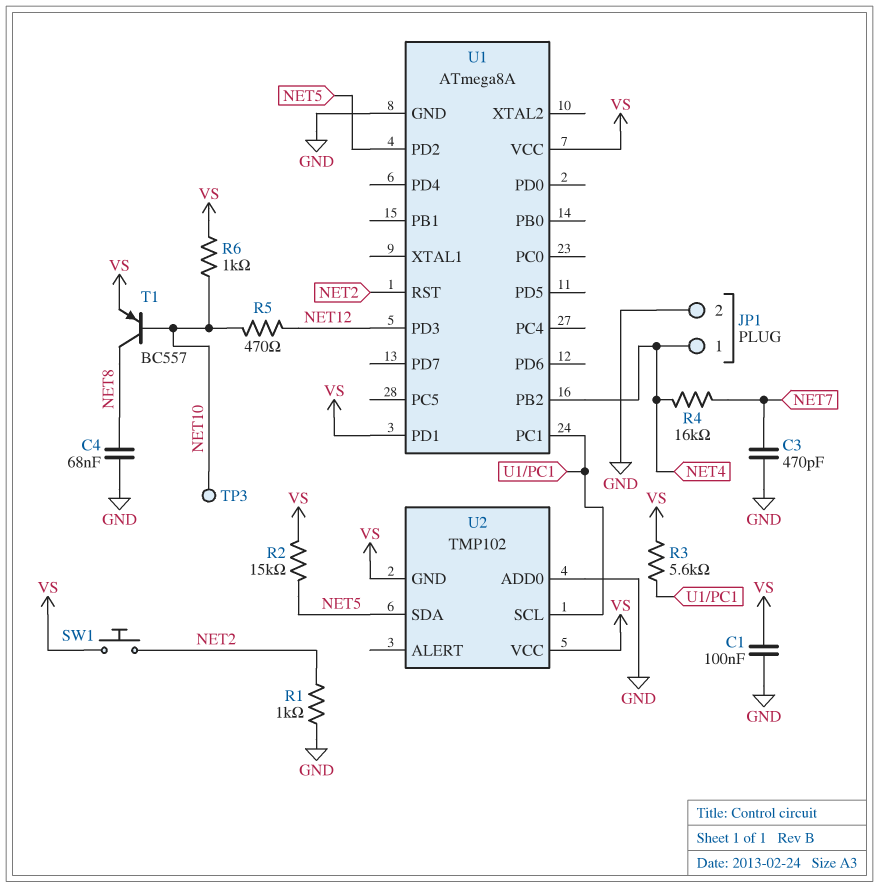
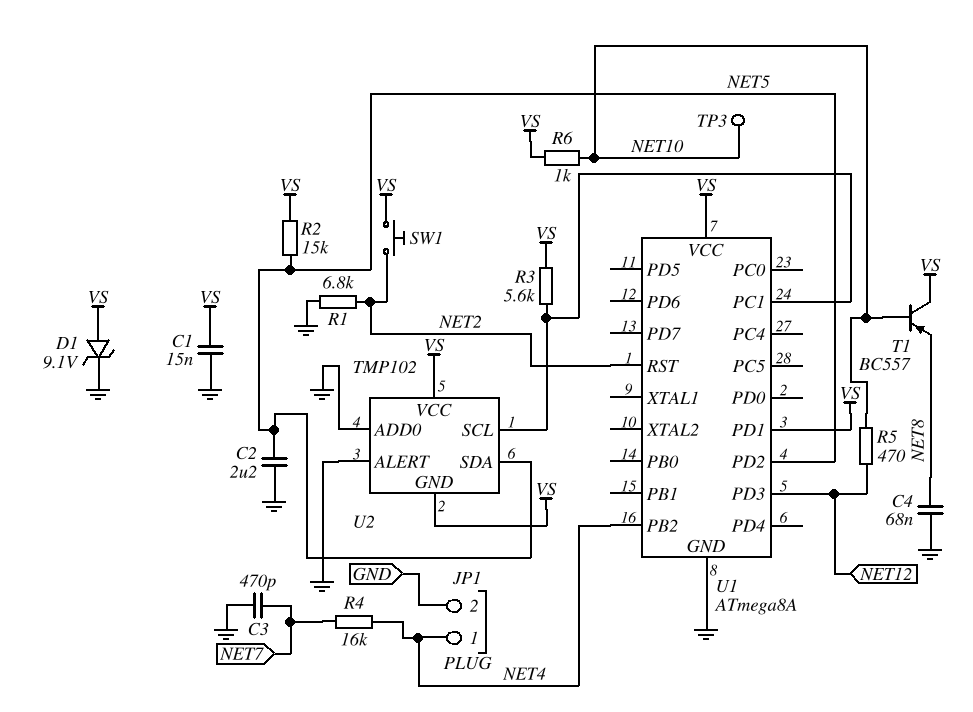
C1: 100nF (GND, VS) -> 15nF (GND, VS)
C2: none -> 2.2uF (GND, NET5)
D1: none -> zener 9.1V (A VS, K GND)
R1: 1k (GND, NET2) -> 6.8k (GND, NET2)
T1: PNP BC557 (B NET10, C NET8, E VS) -> PNP BC557 (B NET10, C VS, E NET8)
U2 pin ALERT: none -> GND

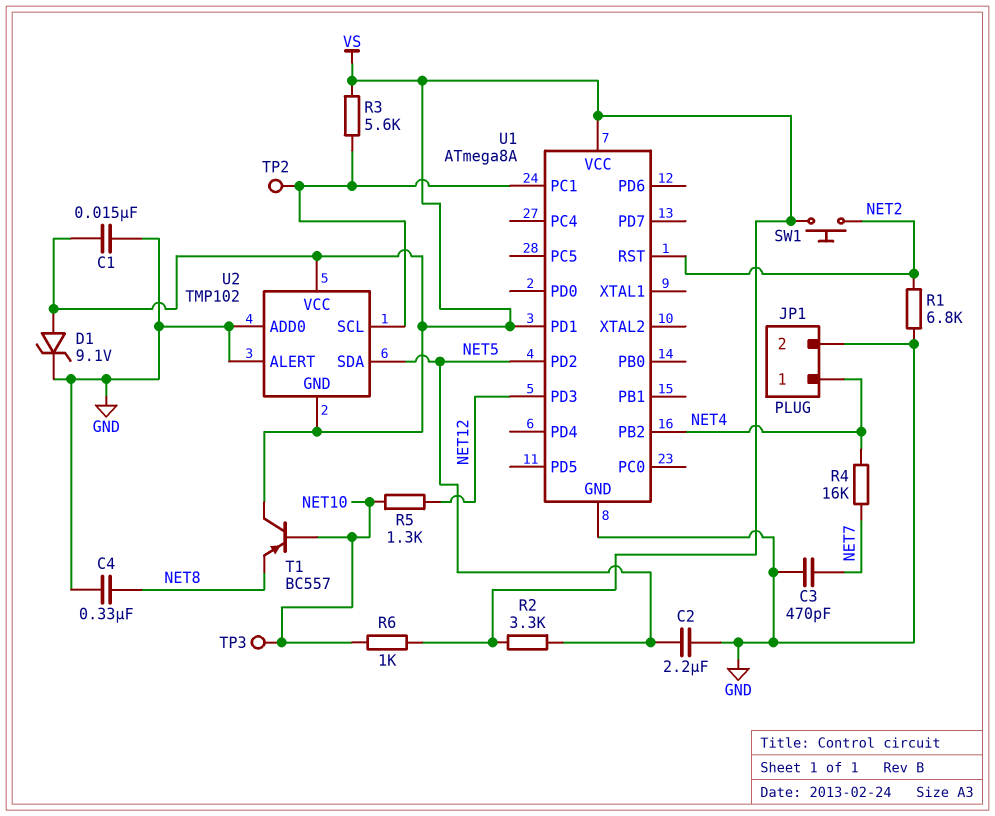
C4: 68nF (GND, NET8) -> 330nF (GND, NET8)
R2: 15k (NET5, VS) -> 3.3k (NET5, VS)
R5: 470 (NET10, NET12) -> 1.3k (NET10, NET12)
TP2: none -> test point (U1/PC1)

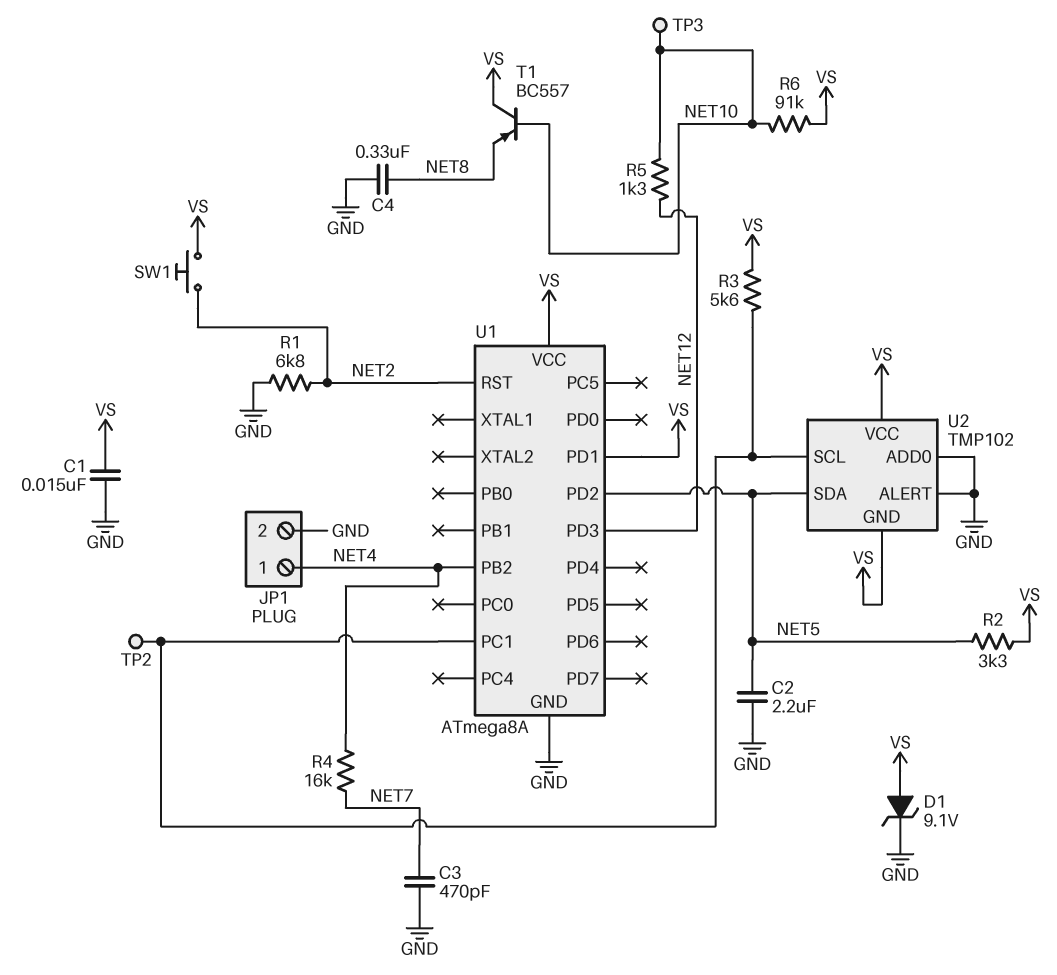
R6: 1k (NET10, VS) -> 91k (NET10, VS)

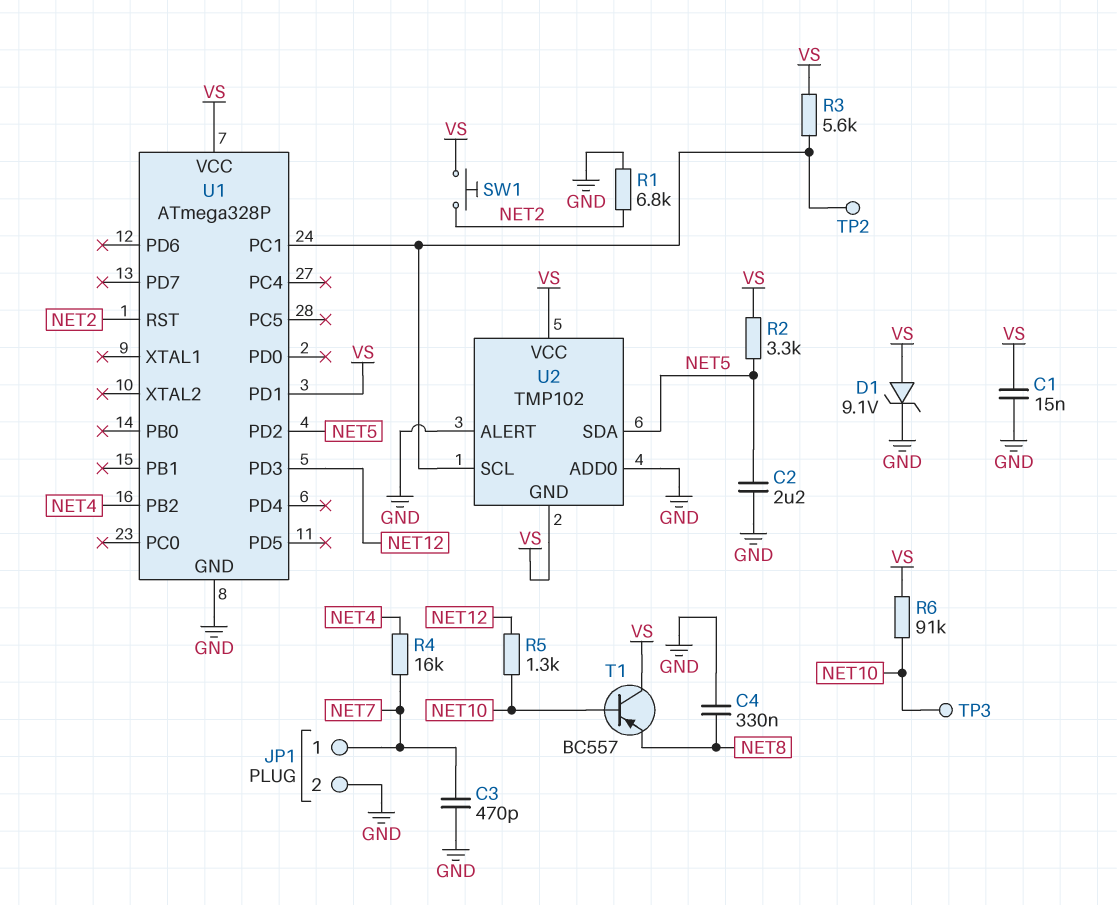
JP1 pin 1: NET4 -> NET7
U1: ATmega8A -> ATmega328P

